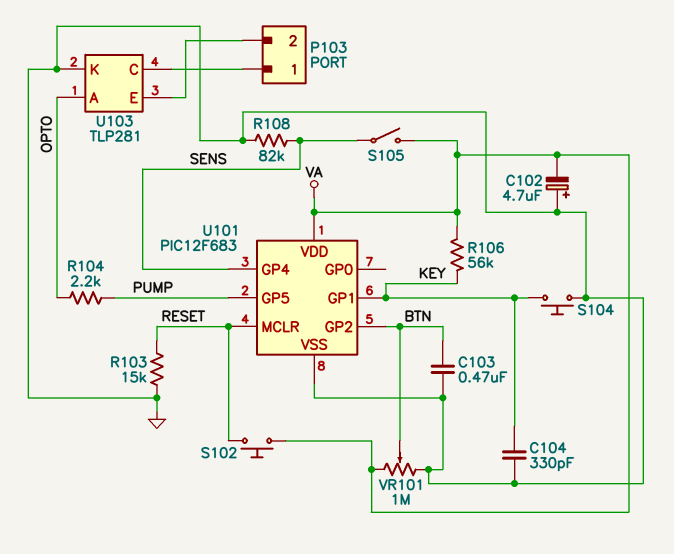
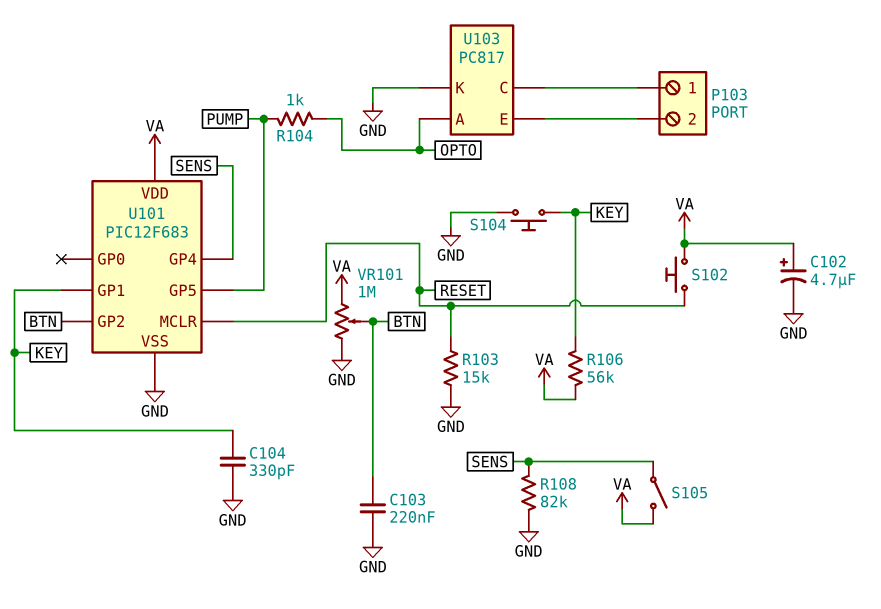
C102: 4.7uF (plus GND, minus VA) -> 4.7uF (plus VA, minus GND)
C103: 470nF (BTN, GND) -> 220nF (BTN, GND)
R104: 2.2k (OPTO, PUMP) -> 1k (OPTO, PUMP)
U103: TLP281 -> PC817

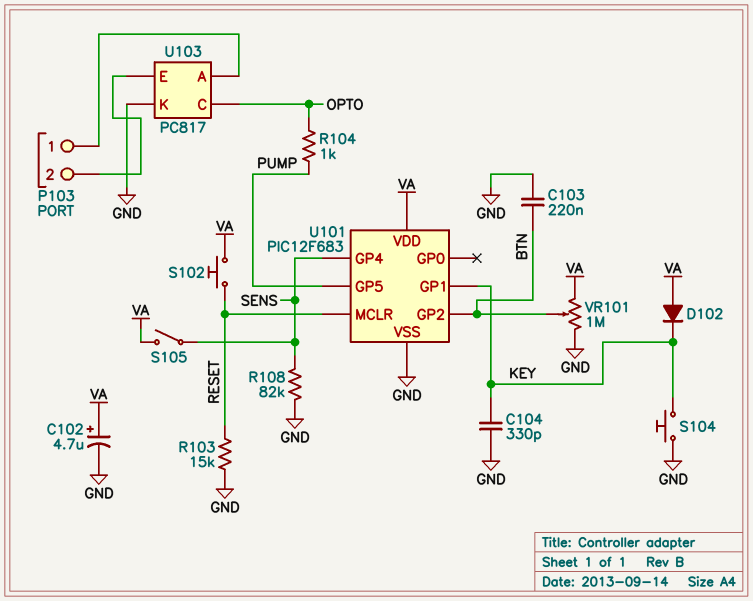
D102: none -> diode (A VA, K KEY)
R106: 56k (KEY, VA) -> none
U103 pin A: OPTO -> P103/1
U103 pin C: P103/1 -> OPTO

